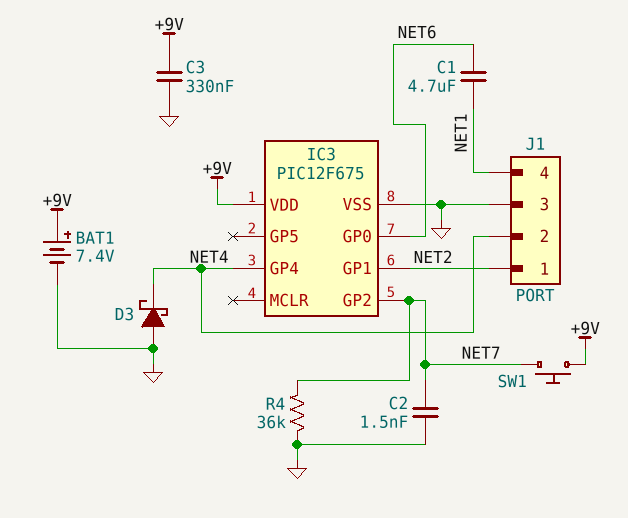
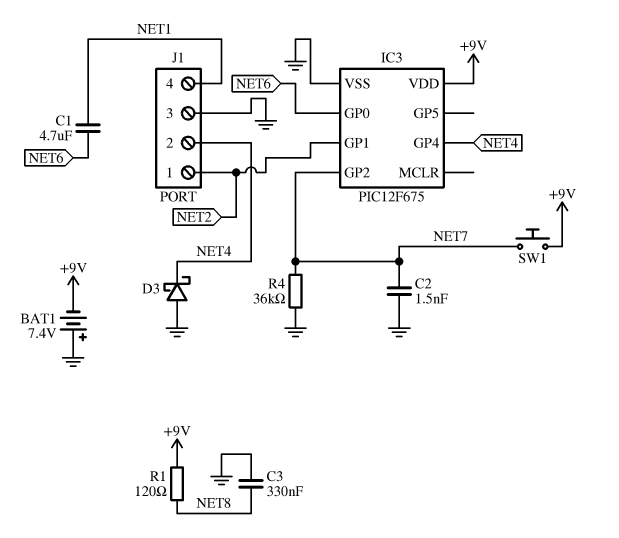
BAT1: 7.4V (plus +9V, minus GND) -> 7.4V (plus GND, minus +9V)
C3: 330nF (+9V, GND) -> 330nF (GND, NET8)
R1: none -> 120 (+9V, NET8)

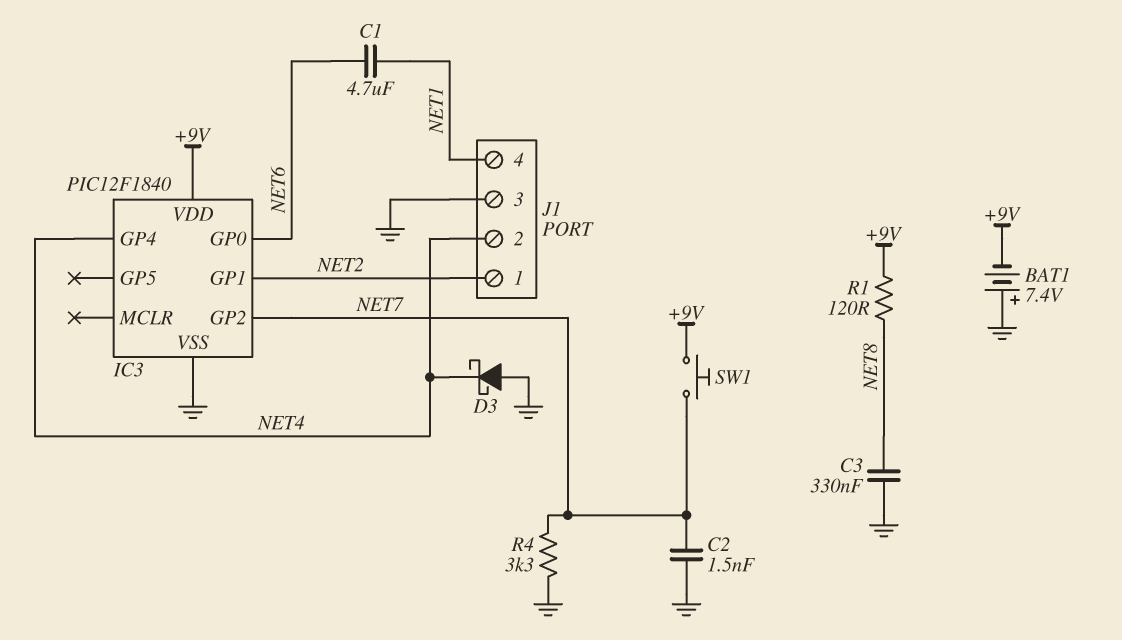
IC3: PIC12F675 -> PIC12F1840
R4: 36k (GND, NET7) -> 3.3k (GND, NET7)

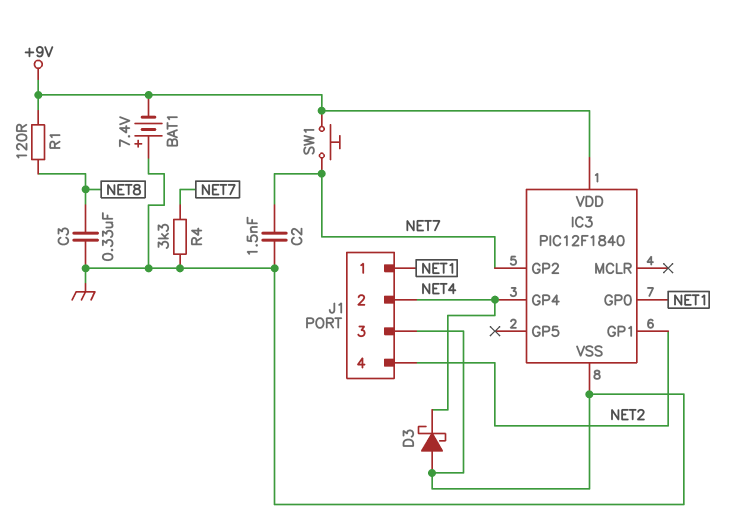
C1: 4.7uF (NET1, NET6) -> none
IC3 pin GP0: NET6 -> NET1
J1 pin 1: NET2 -> NET1
J1 pin 4: NET1 -> NET2

